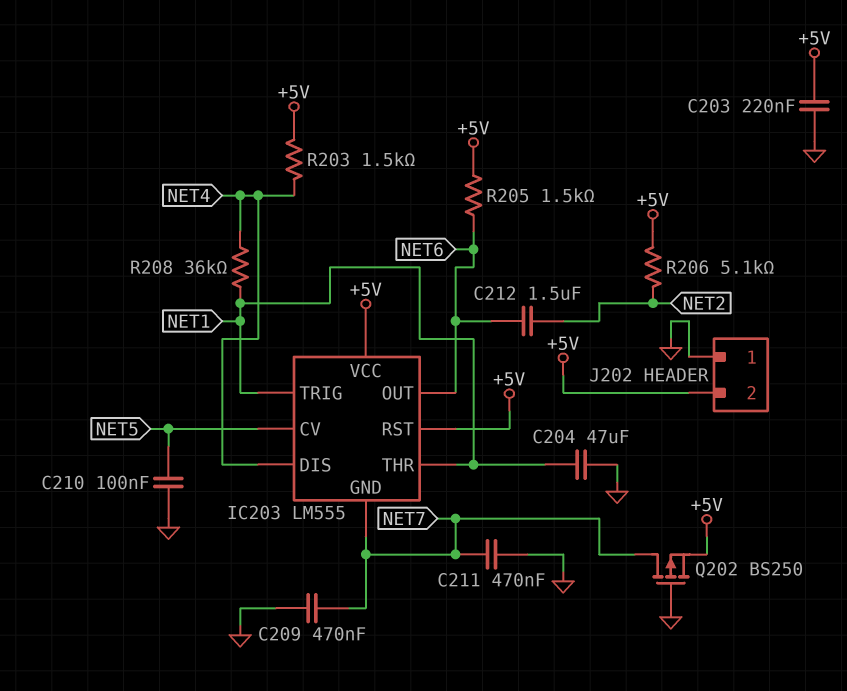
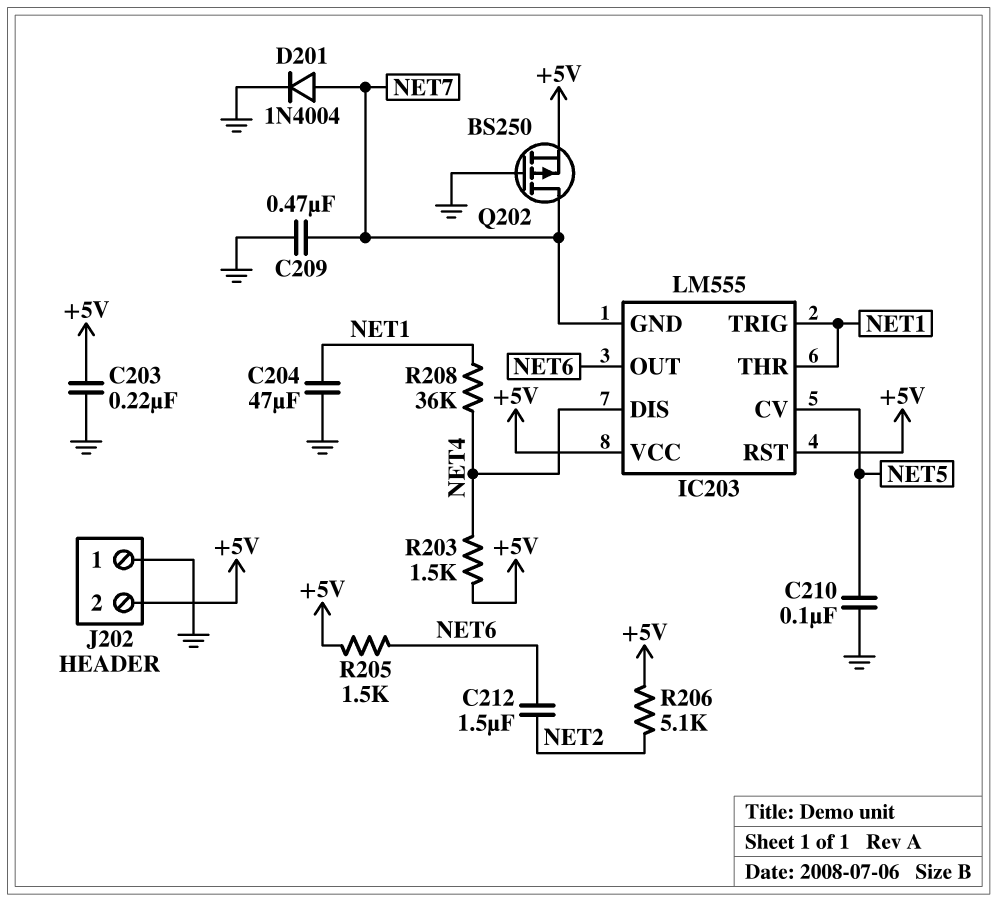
C211: 470nF (GND, NET7) -> none
D201: none -> diode 1N4004 (A NET7, K GND)

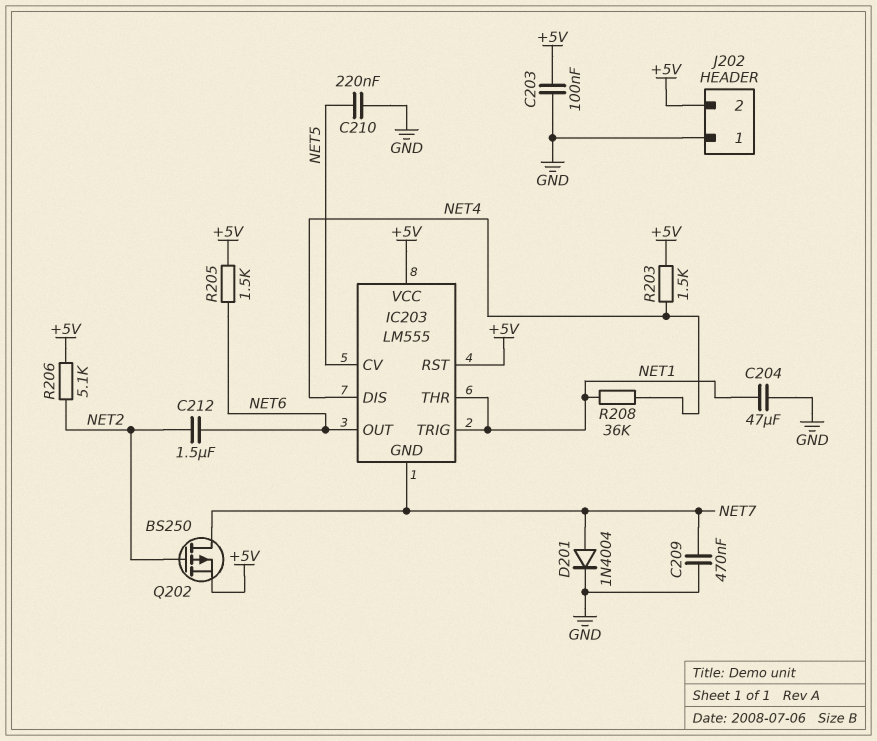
C203: 220nF (+5V, GND) -> 100nF (+5V, GND)
C210: 100nF (GND, NET5) -> 220nF (GND, NET5)
Q202: PMOS BS250 (G GND, D NET7, S +5V) -> PMOS BS250 (G NET2, D NET7, S +5V)

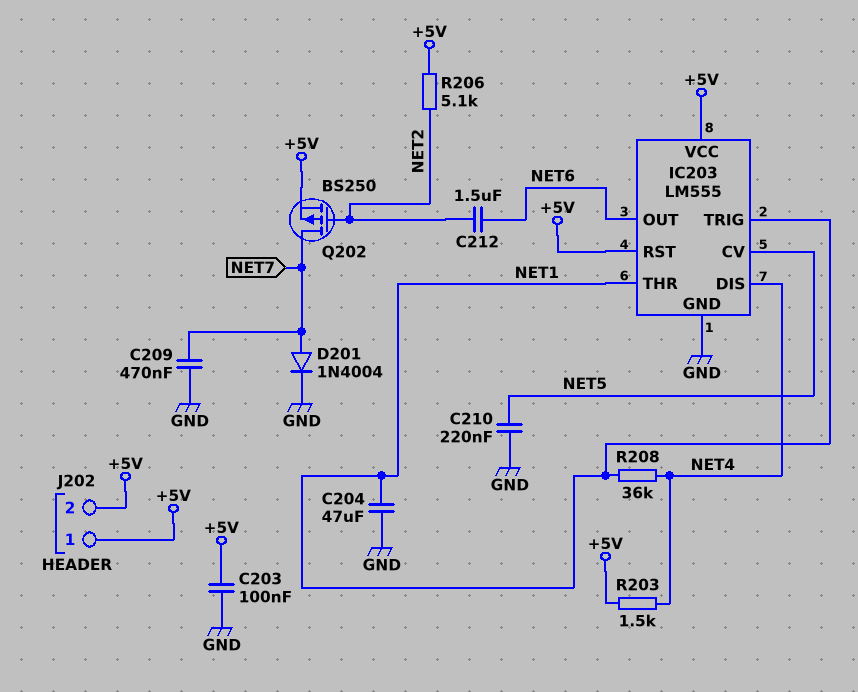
IC203 pin GND: NET7 -> GND
J202 pin 1: GND -> +5V
R205: 1.5k (+5V, NET6) -> none

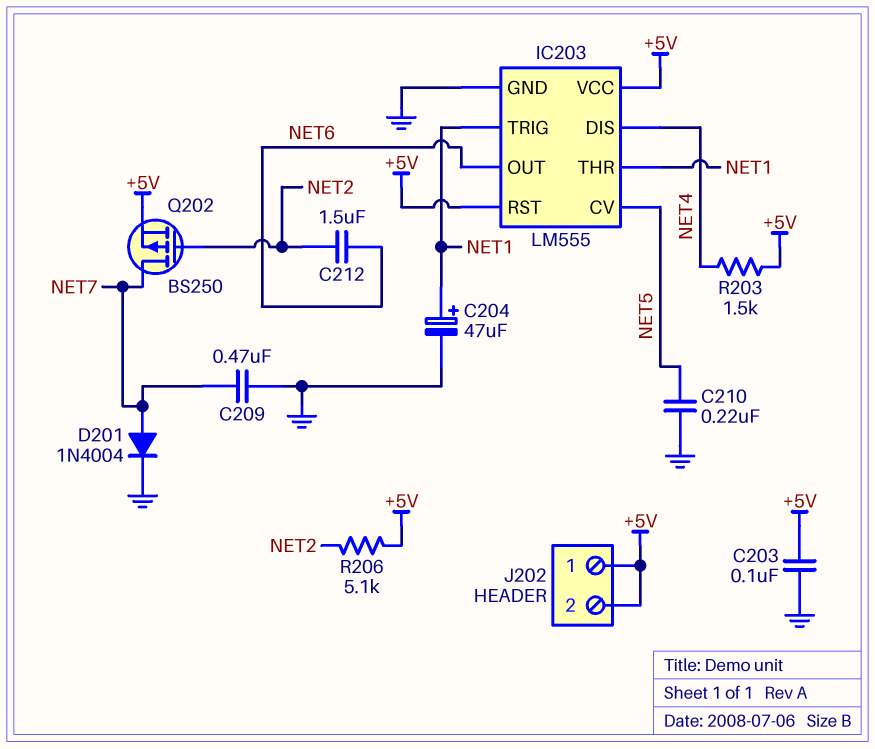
C204: 47uF (GND, NET1) -> 47uF (plus NET1, minus GND)
R208: 36k (NET1, NET4) -> none

